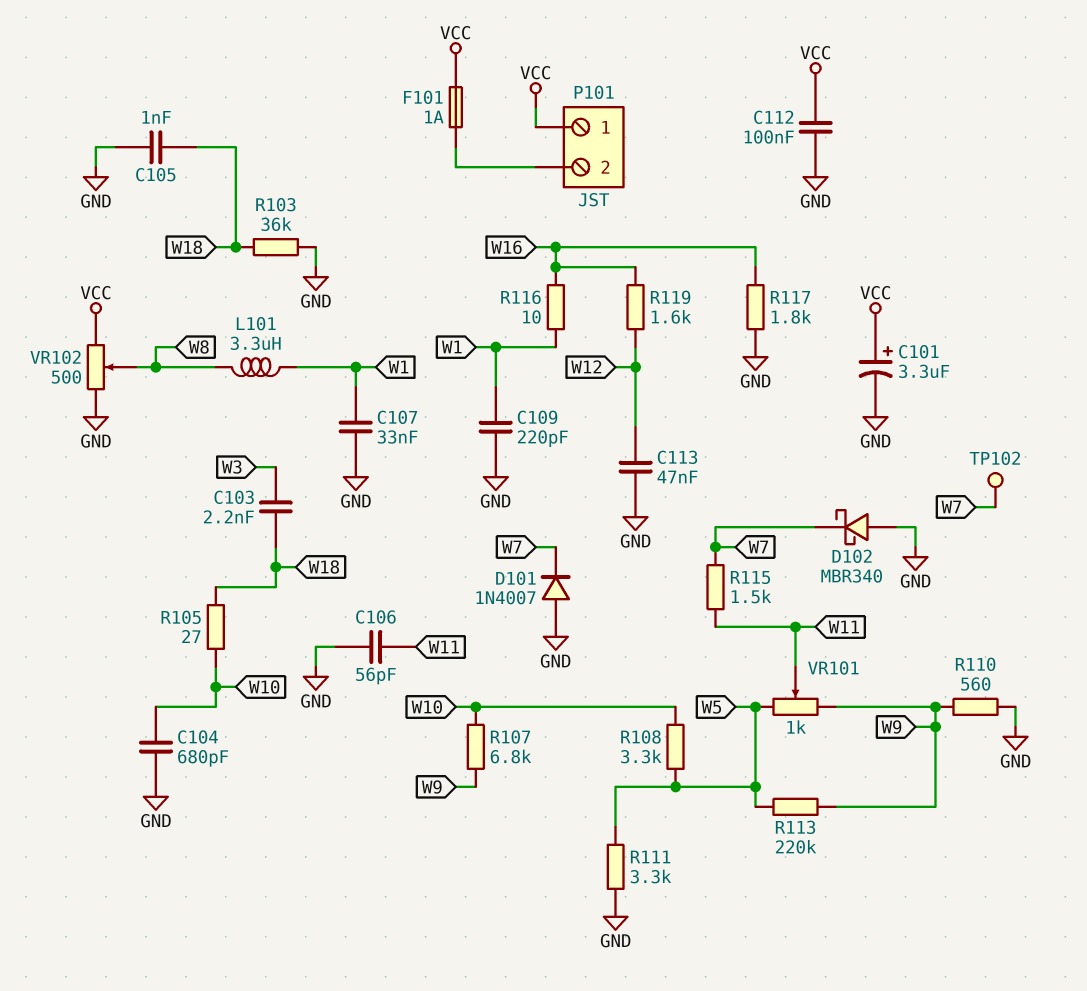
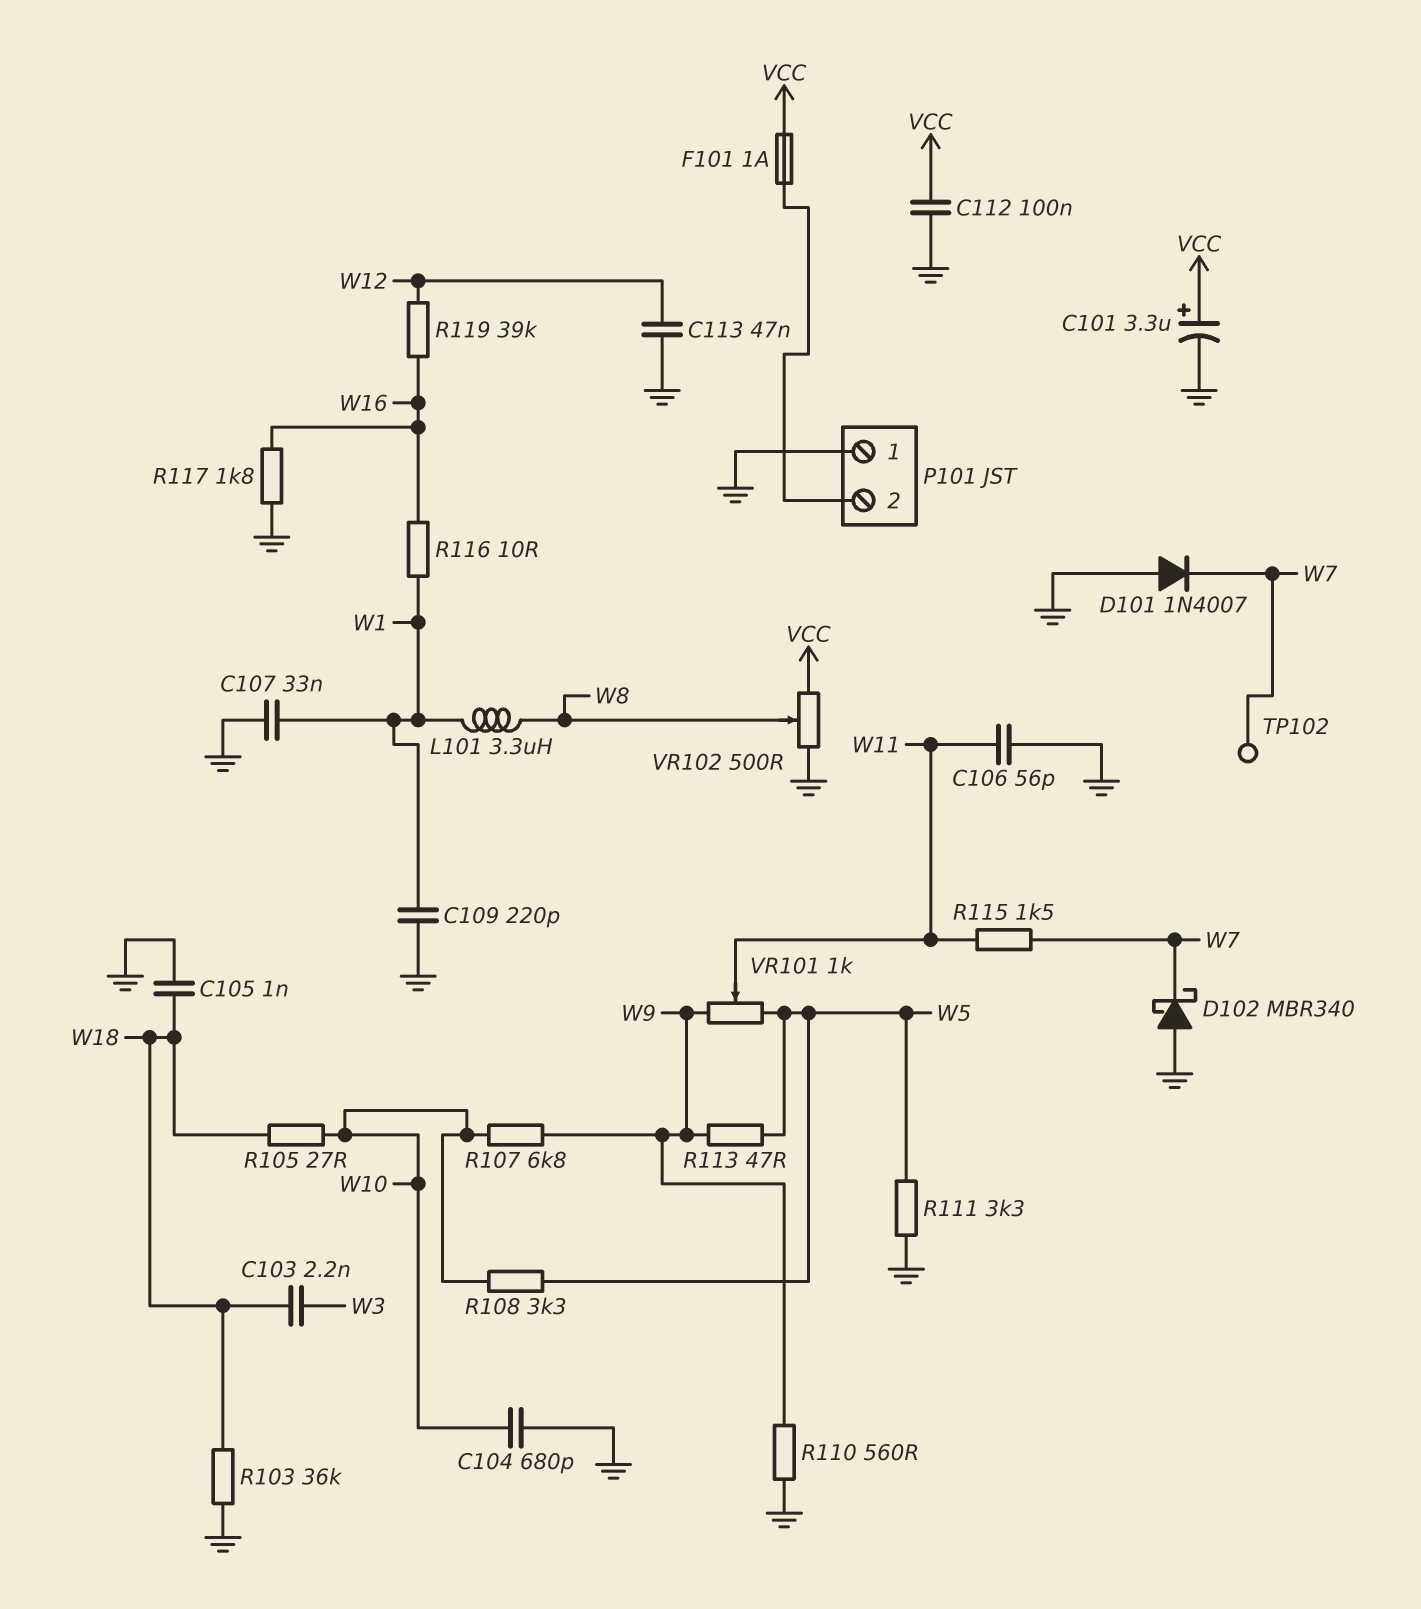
P101 pin 1: VCC -> GND
R113: 220k (W5, W9) -> 47 (W5, W9)
R119: 1.6k (W12, W16) -> 39k (W12, W16)

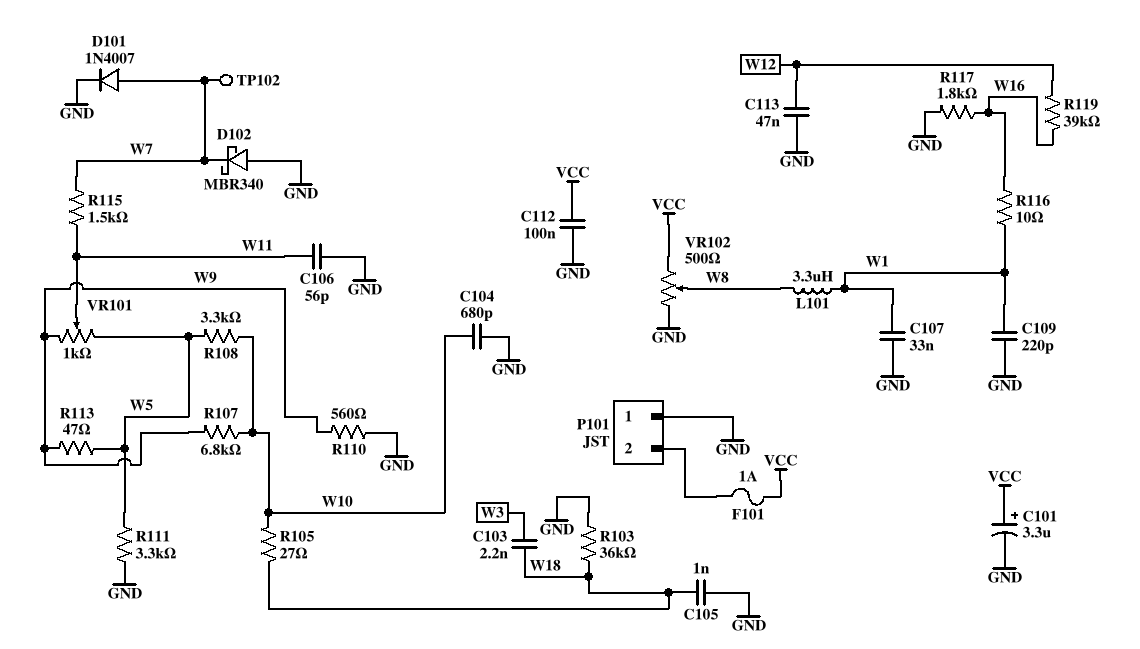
D101: diode 1N4007 (A GND, K W7) -> diode 1N4007 (A W7, K GND)

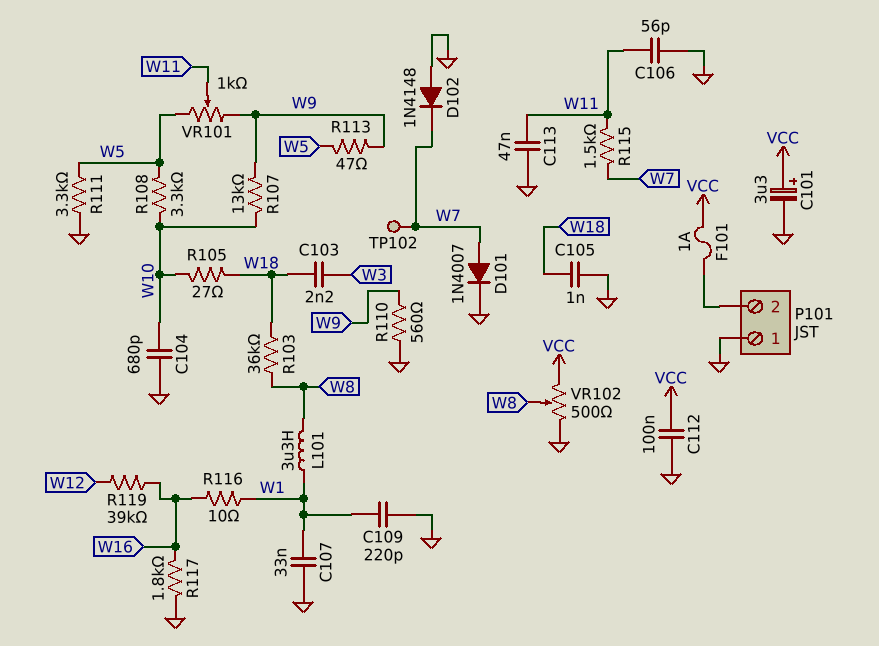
C113: 47nF (GND, W12) -> 47nF (GND, W11)
D102: schottky MBR340 (A GND, K W7) -> diode 1N4148 (A GND, K W7)
R103: 36k (GND, W18) -> 36k (W8, W18)
R107: 6.8k (W9, W10) -> 13k (W9, W10)

